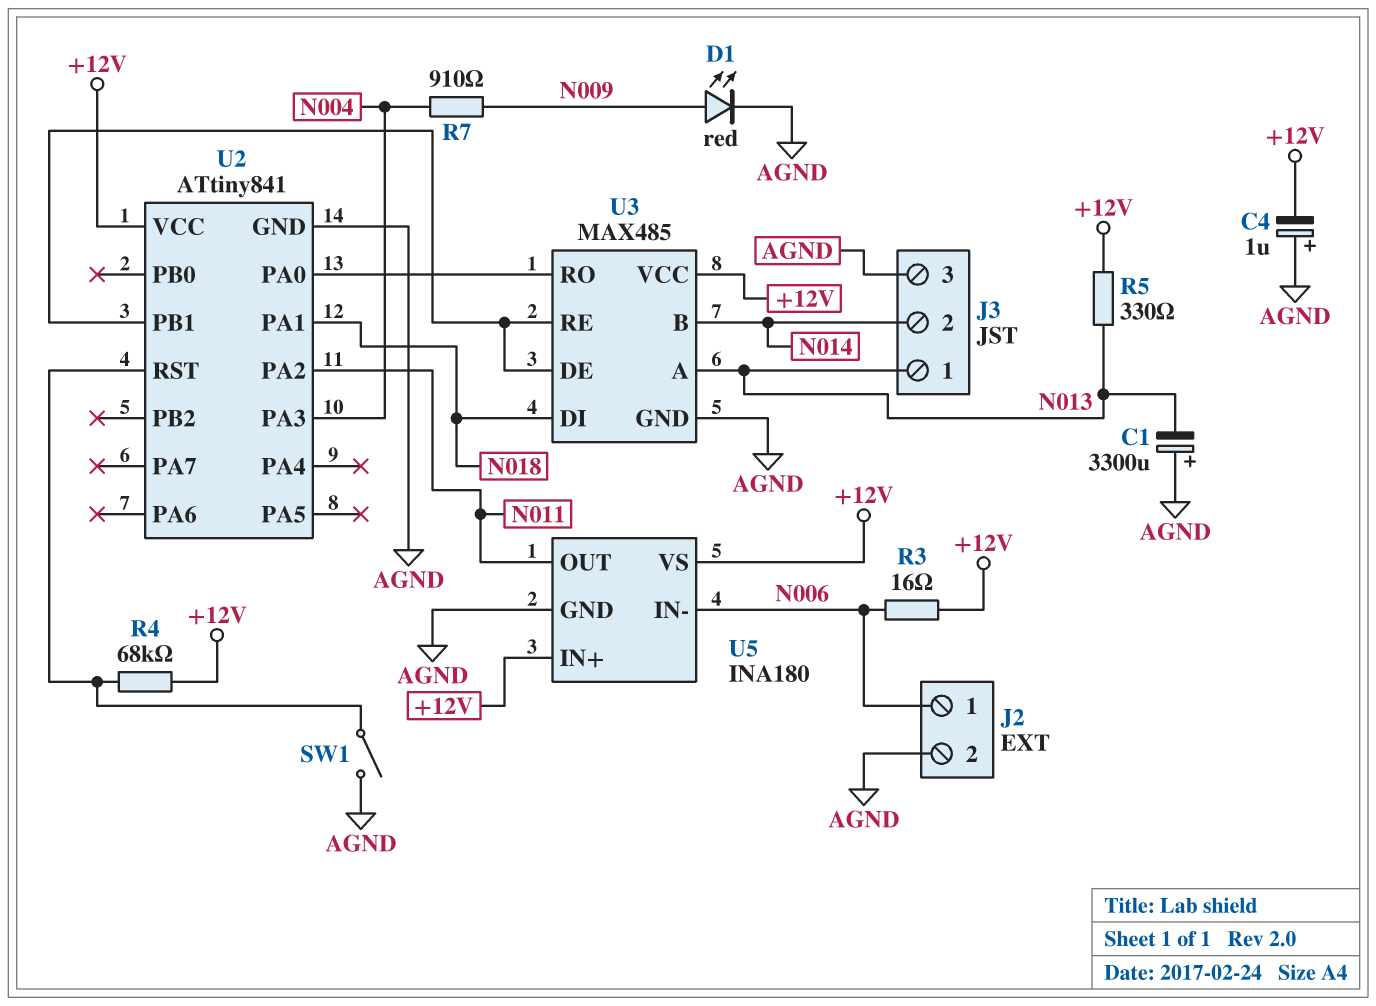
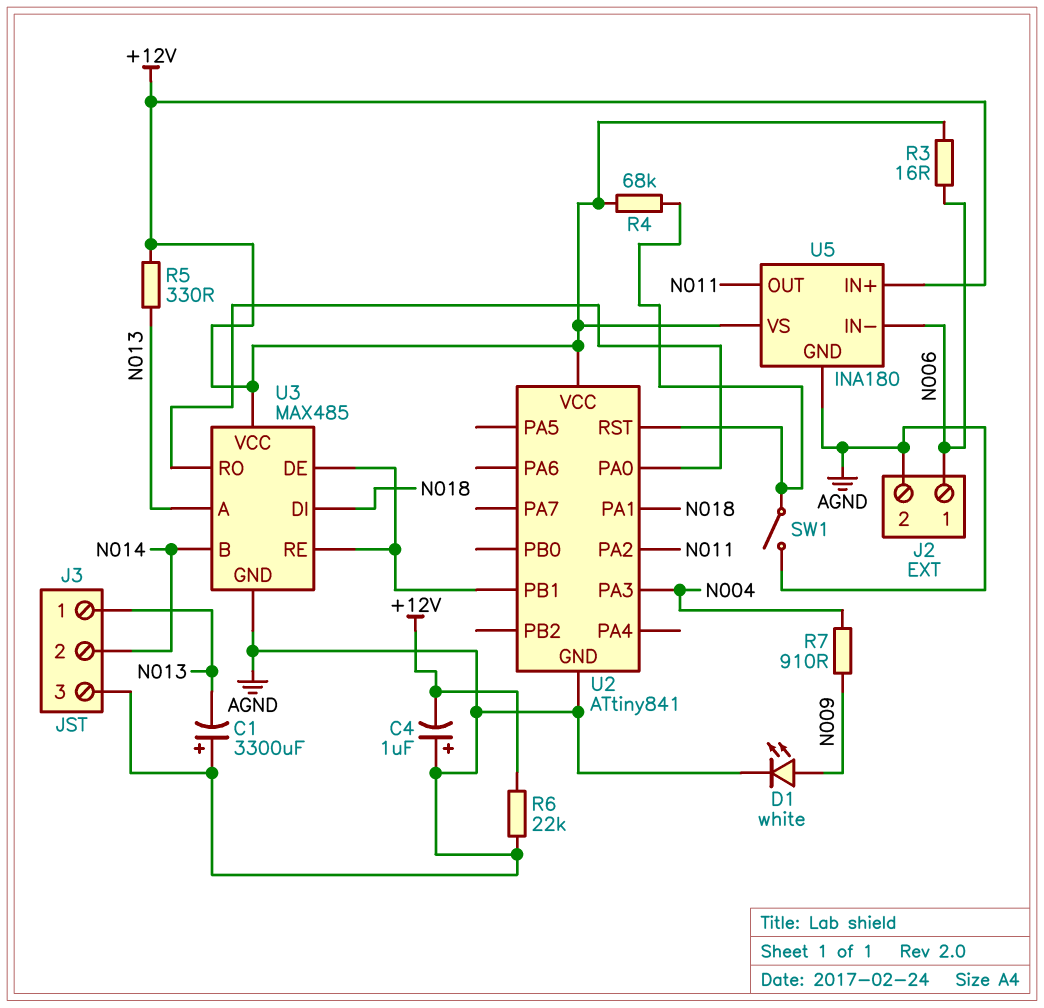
D1: LED red (A N009, K AGND) -> LED white (A N009, K AGND)
R6: none -> 22k (+12V, AGND)

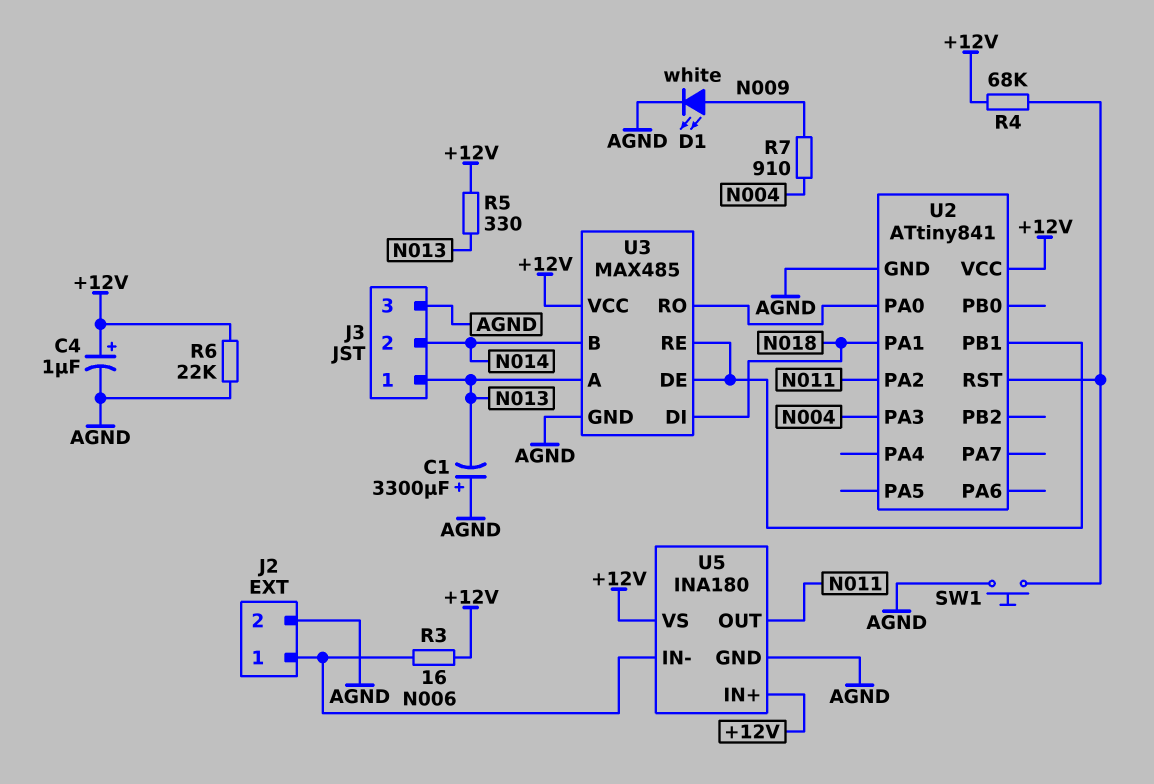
C4: 1uF (plus AGND, minus +12V) -> 1uF (plus +12V, minus AGND)
SW1: switch (AGND, U2/RST) -> button (AGND, U2/RST)

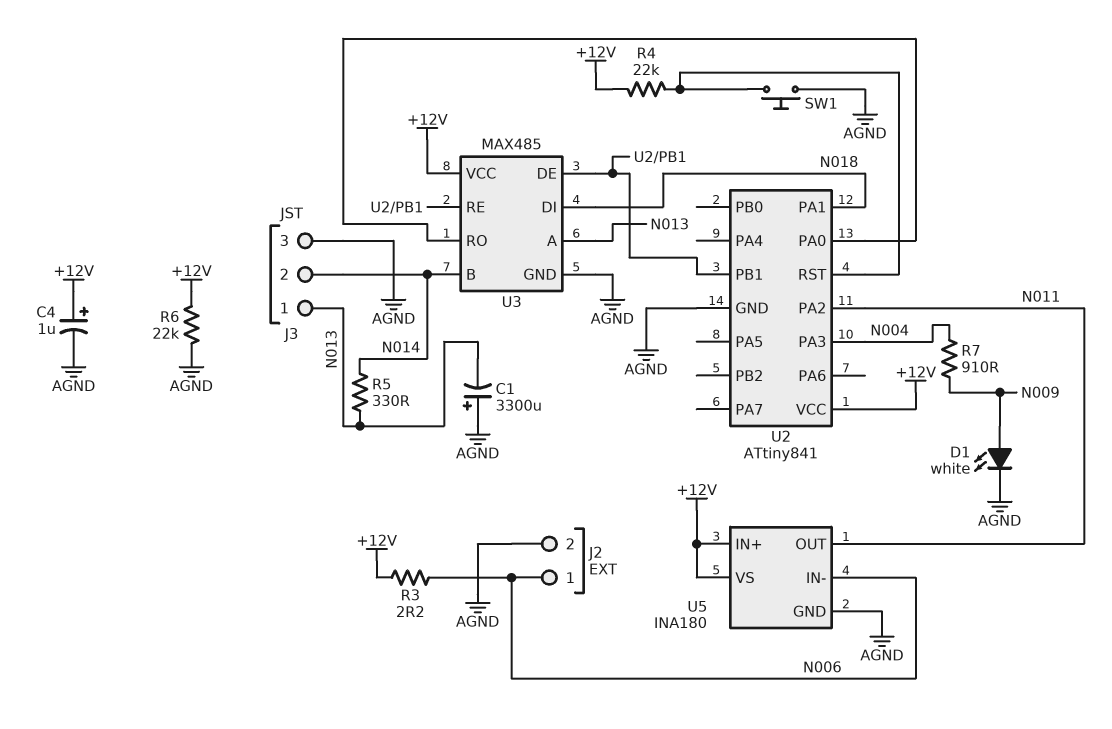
R3: 16 (+12V, N006) -> 2.2 (+12V, N006)
R4: 68k (+12V, U2/RST) -> 22k (+12V, U2/RST)
R5: 330 (+12V, N013) -> 330 (N013, N014)

